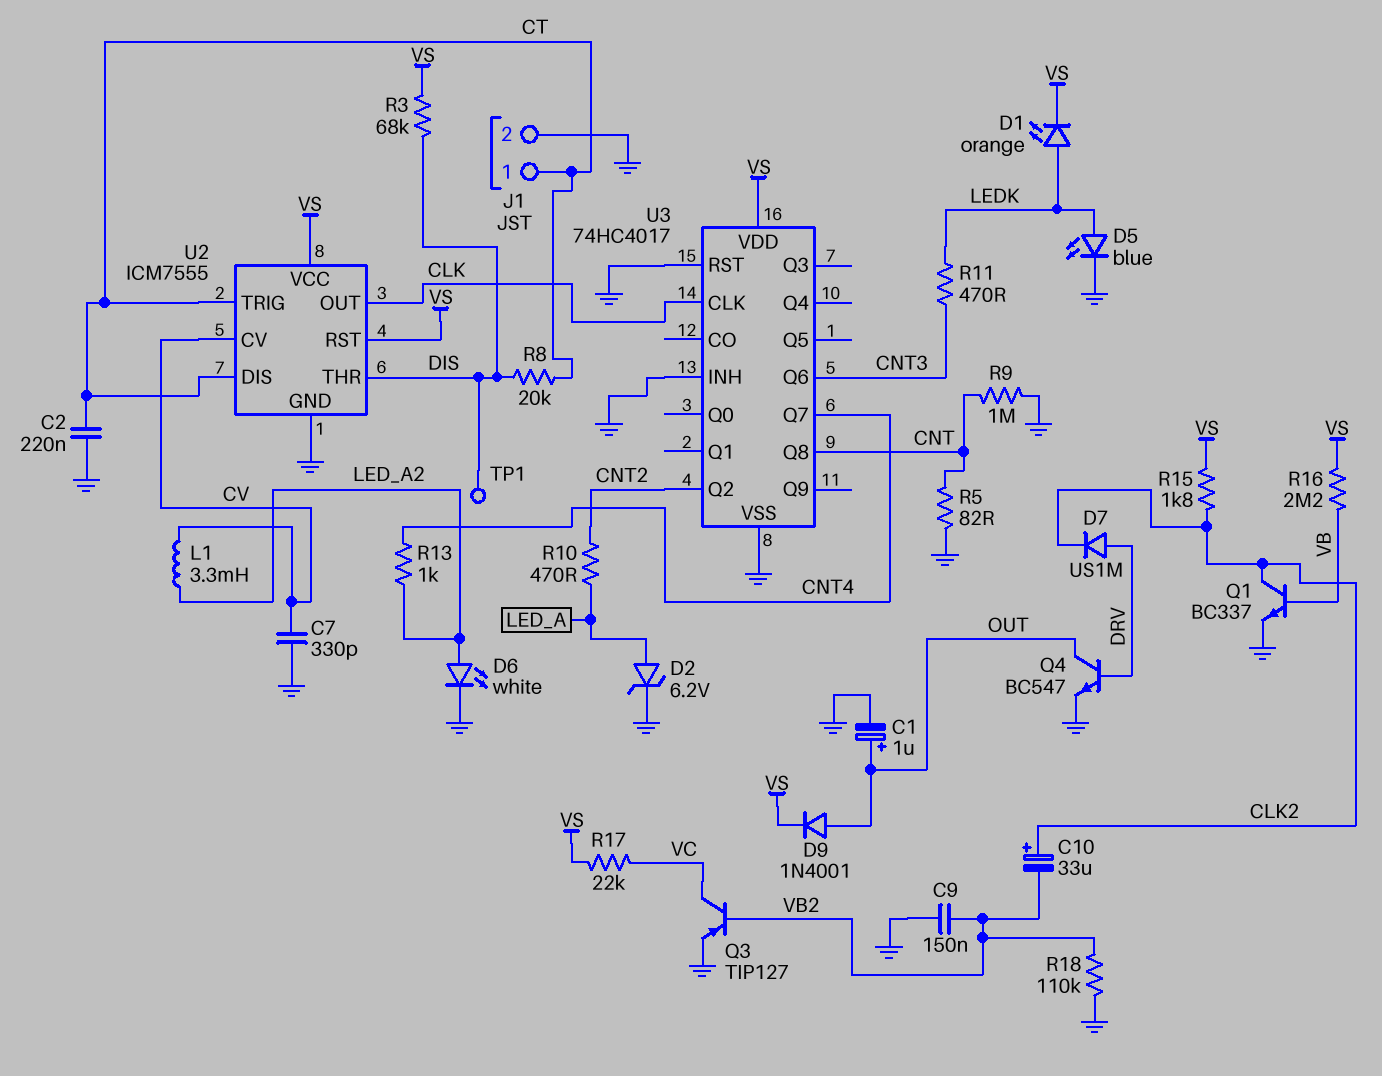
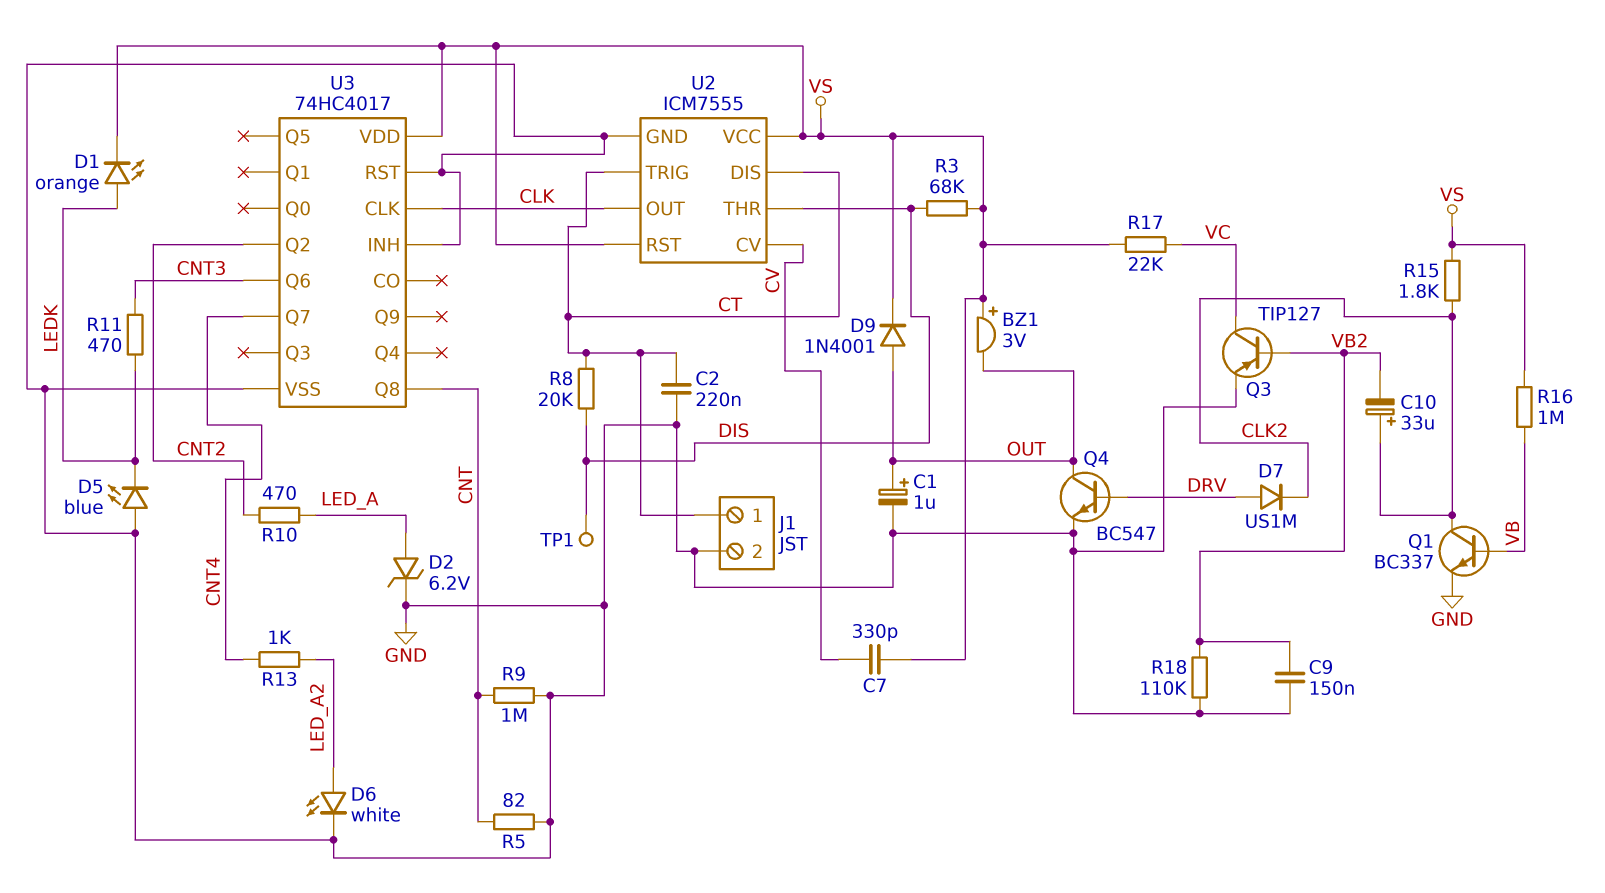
BZ1: none -> buzzer 3V (plus VS, minus OUT)
C7: 330pF (CV, GND) -> 330pF (CV, VS)
D5: LED blue (A LEDK, K GND) -> LED blue (A GND, K LEDK)
L1: 3.3mH (CV, LED_A2) -> none
R16: 2.2M (VB, VS) -> 1M (VB, VS)

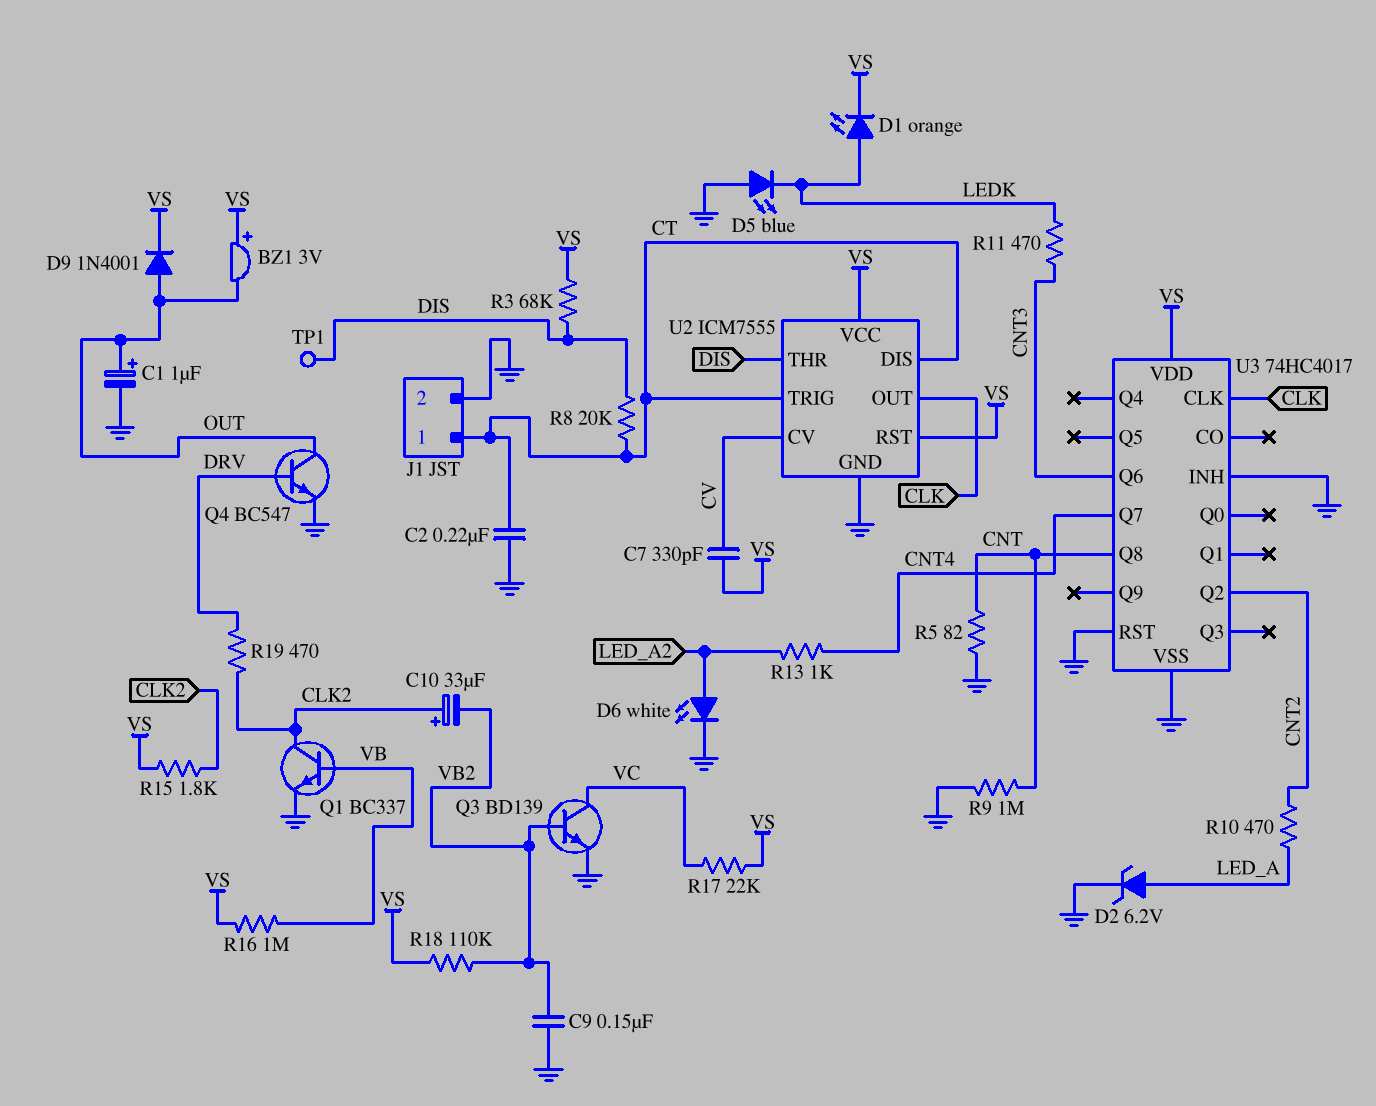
D7: diode US1M (A DRV, K CLK2) -> none
Q3: PNP TIP127 (B VB2, C VC, E GND) -> NPN BD139 (B VB2, C VC, E GND)
R18: 110k (GND, VB2) -> 110k (VB2, VS)
R19: none -> 470 (CLK2, DRV)

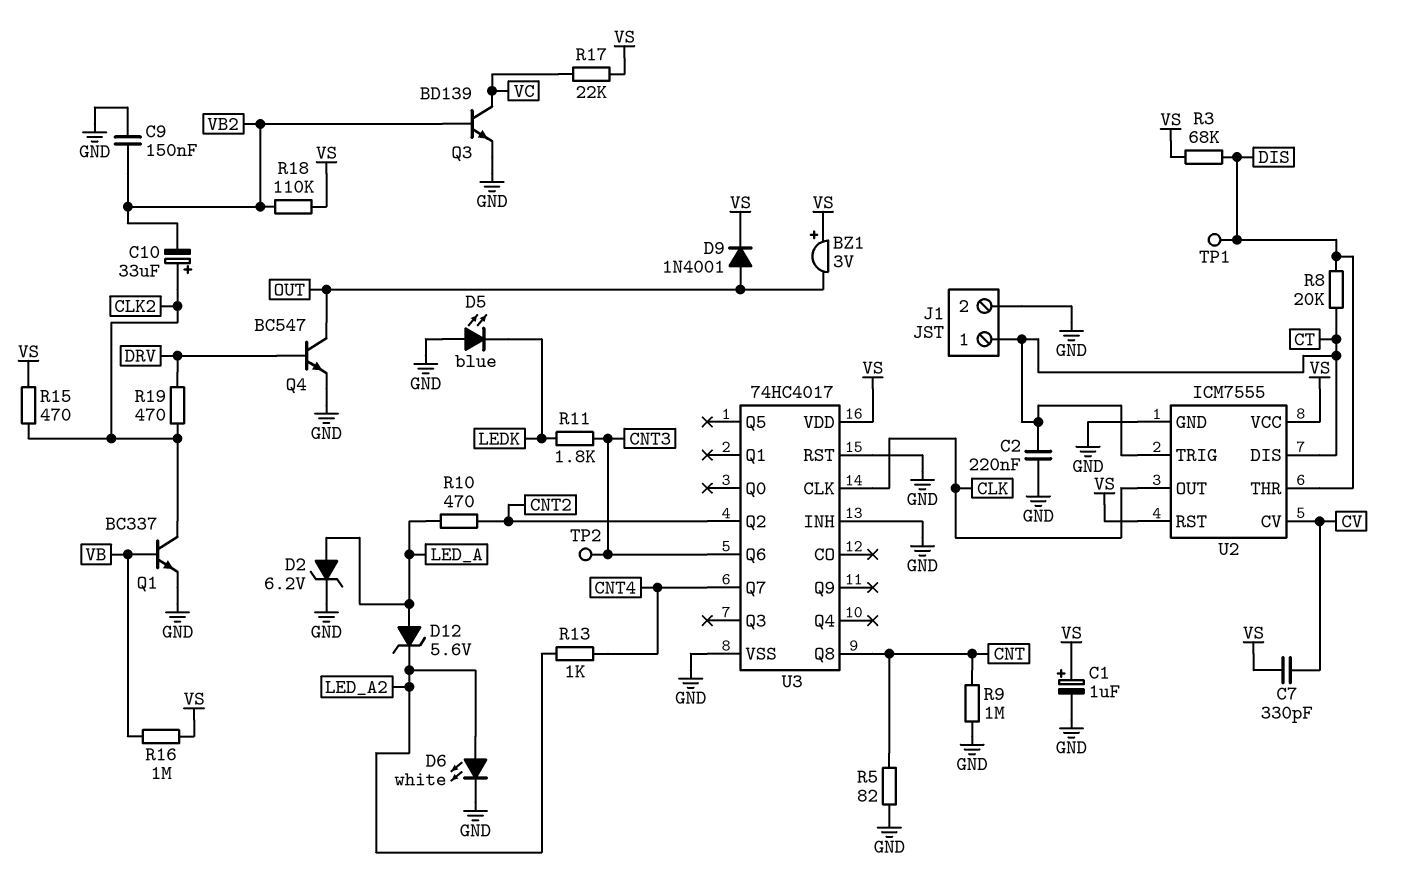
C1: 1uF (plus OUT, minus GND) -> 1uF (plus VS, minus GND)
D1: LED orange (A LEDK, K VS) -> none
D12: none -> zener 5.6V (A LED_A, K LED_A2)
R11: 470 (CNT3, LEDK) -> 1.8k (CNT3, LEDK)
R15: 1.8k (CLK2, VS) -> 470 (CLK2, VS)
TP2: none -> test point (CNT3)

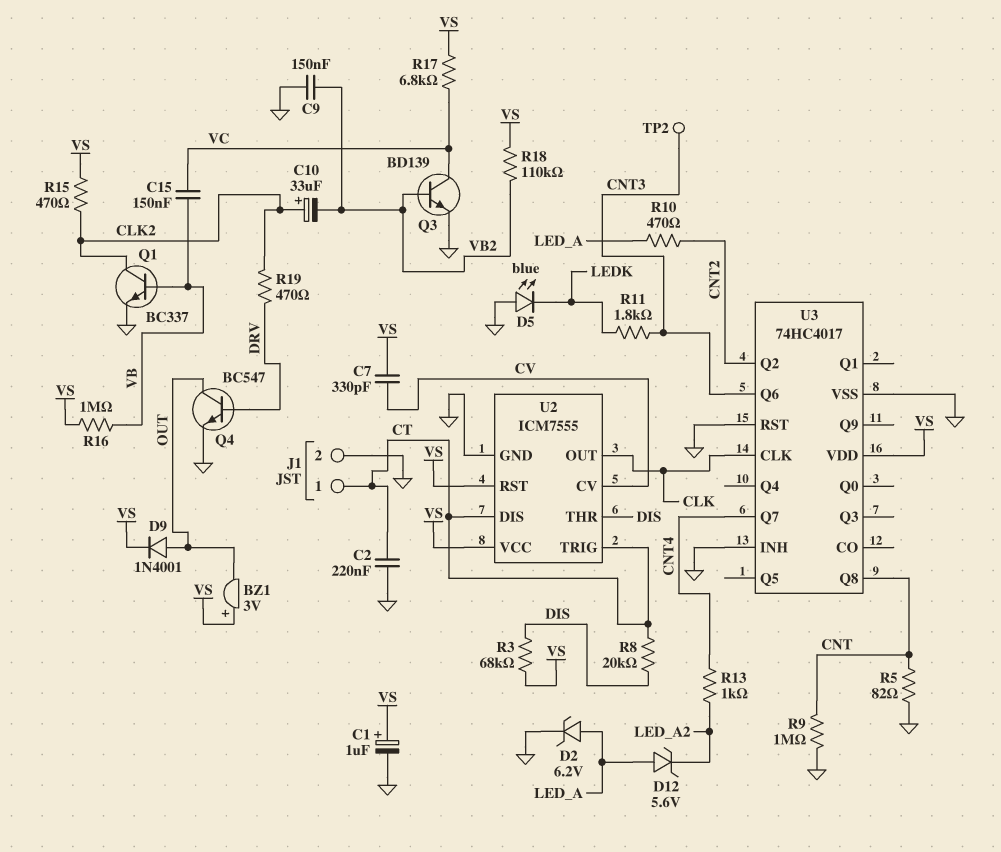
C15: none -> 150nF (VB, VC)
D6: LED white (A LED_A2, K GND) -> none
R17: 22k (VC, VS) -> 6.8k (VC, VS)
TP1: test point (DIS) -> none

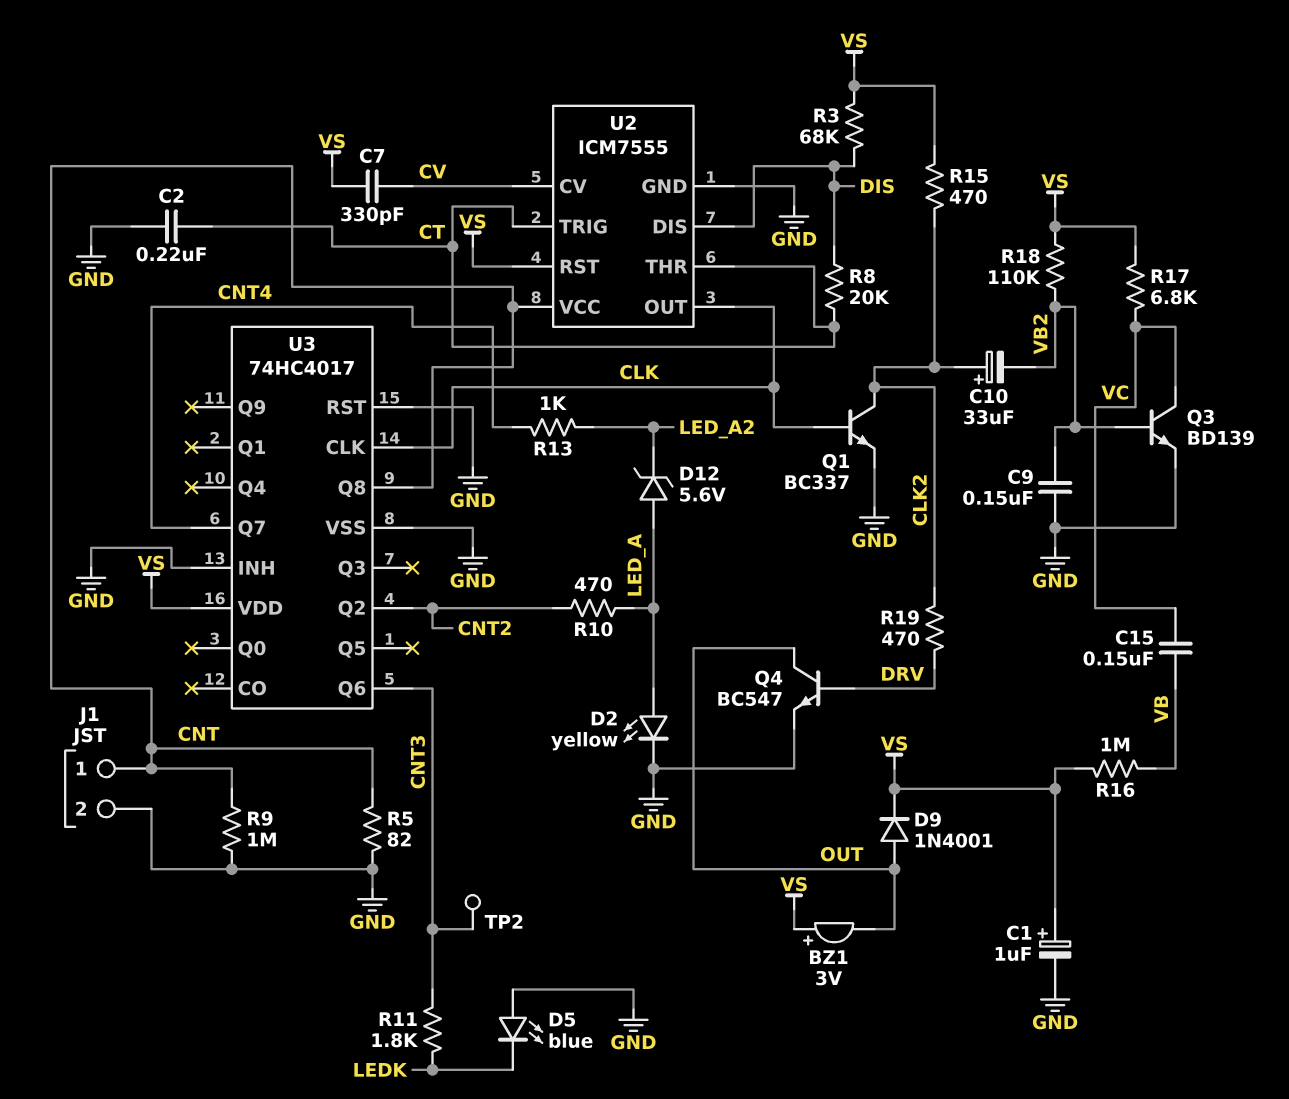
D2: zener 6.2V (A LED_A, K GND) -> LED yellow (A LED_A, K GND)
J1 pin 1: CT -> CNT
Q1: NPN BC337 (B VB, C CLK2, E GND) -> NPN BC337 (B CLK, C CLK2, E GND)
U2 pin DIS: CT -> DIS
U2 pin THR: DIS -> CT
U2 pin VCC: VS -> CNT

